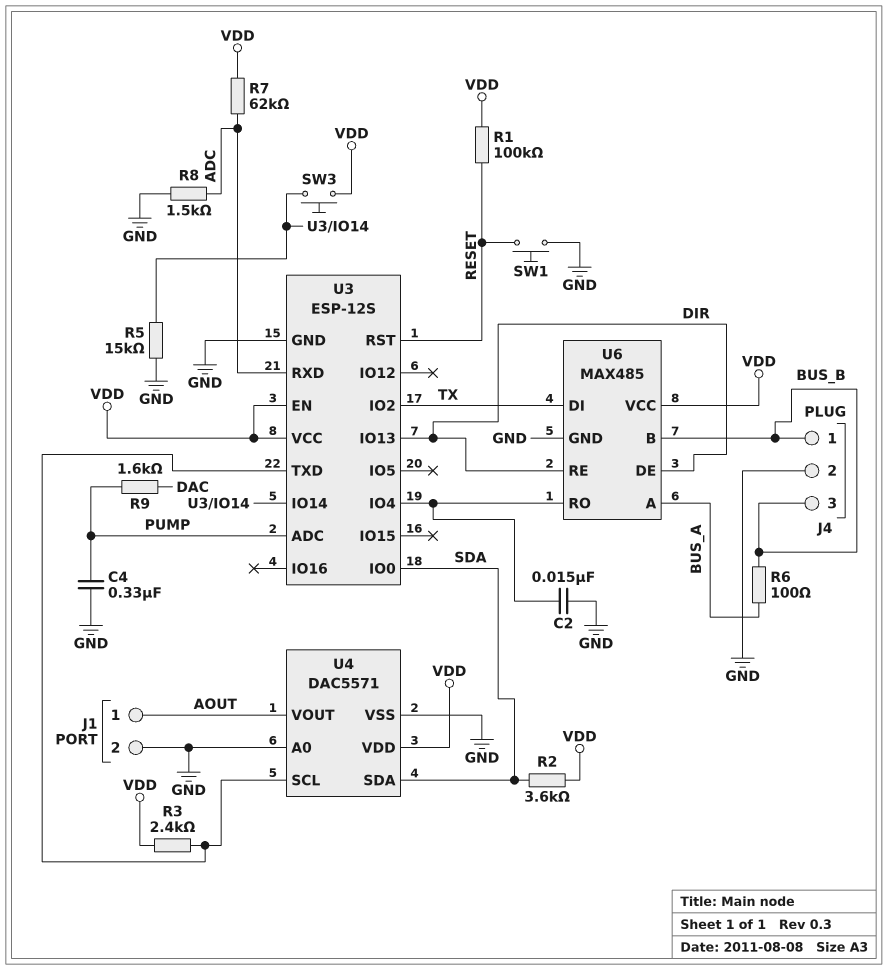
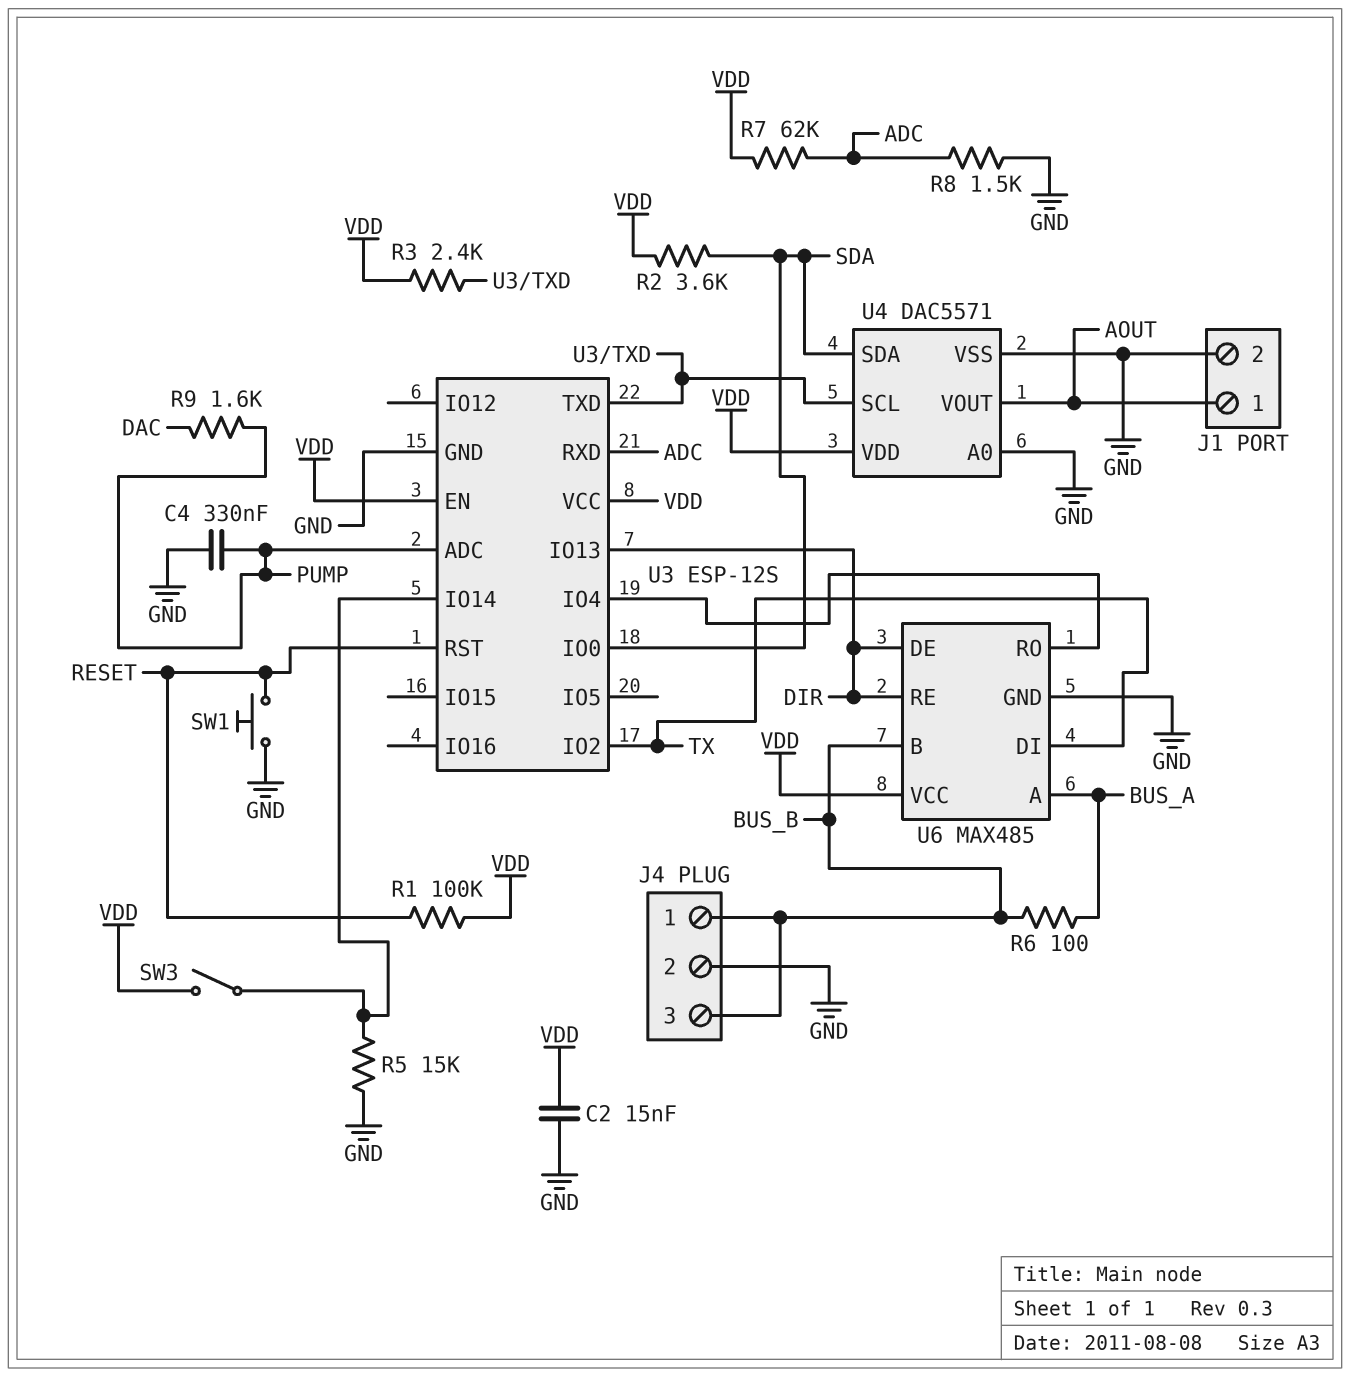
C2: 15nF (GND, U3/IO4) -> 15nF (GND, VDD)
SW3: button (U3/IO14, VDD) -> switch (U3/IO14, VDD)

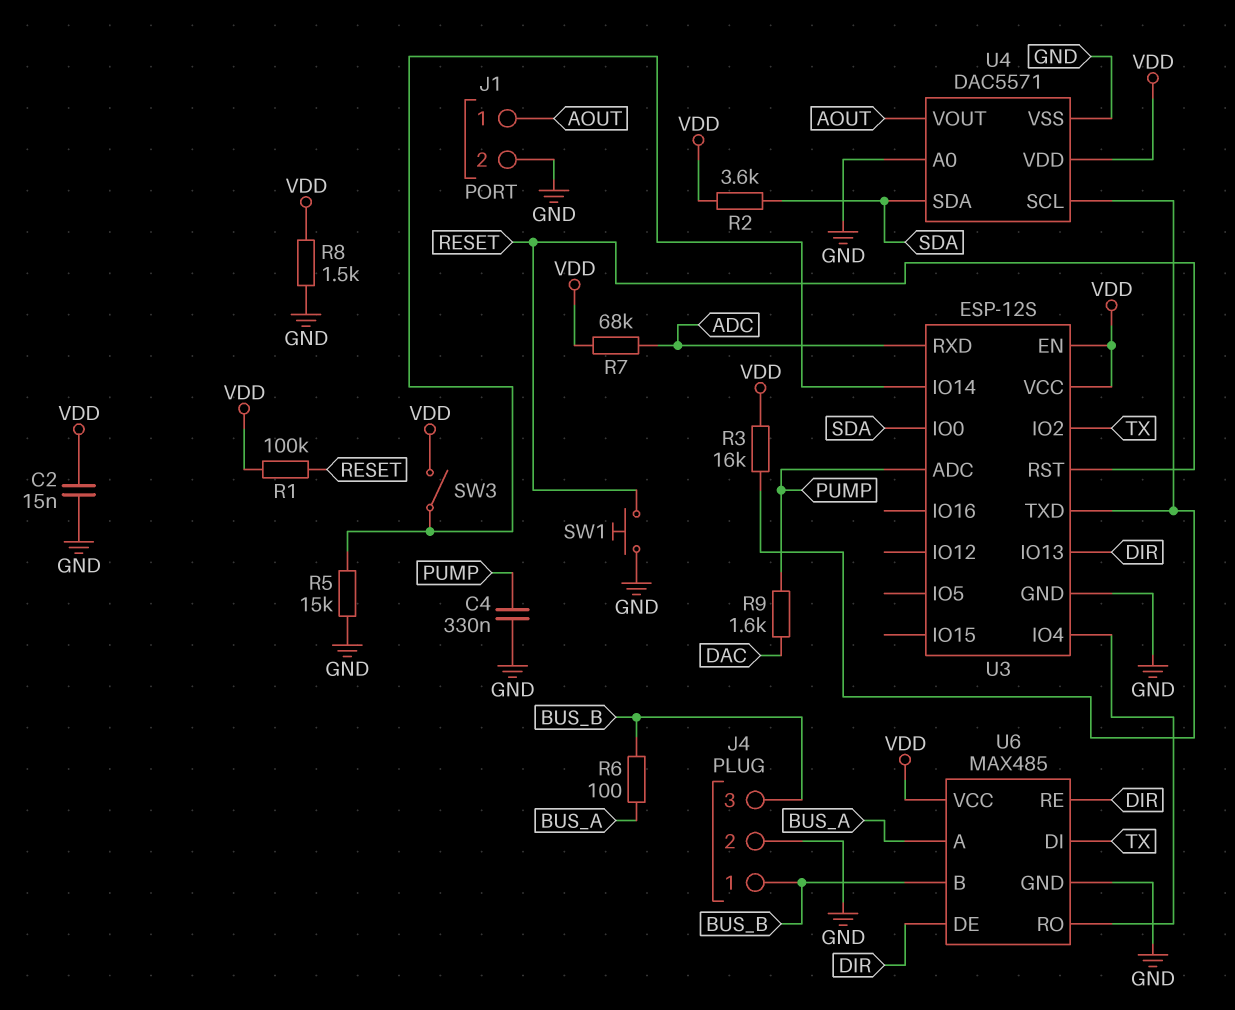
R3: 2.4k (U3/TXD, VDD) -> 16k (U3/TXD, VDD)
R7: 62k (ADC, VDD) -> 68k (ADC, VDD)
R8: 1.5k (ADC, GND) -> 1.5k (GND, VDD)

